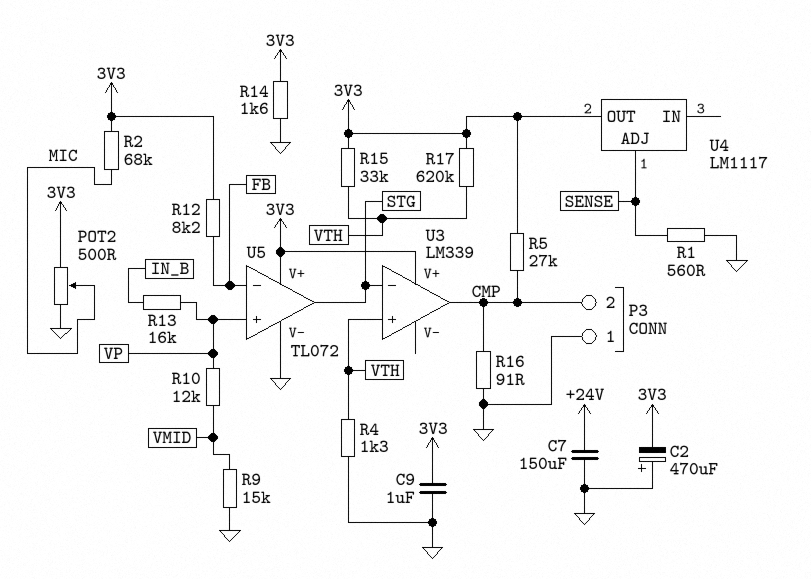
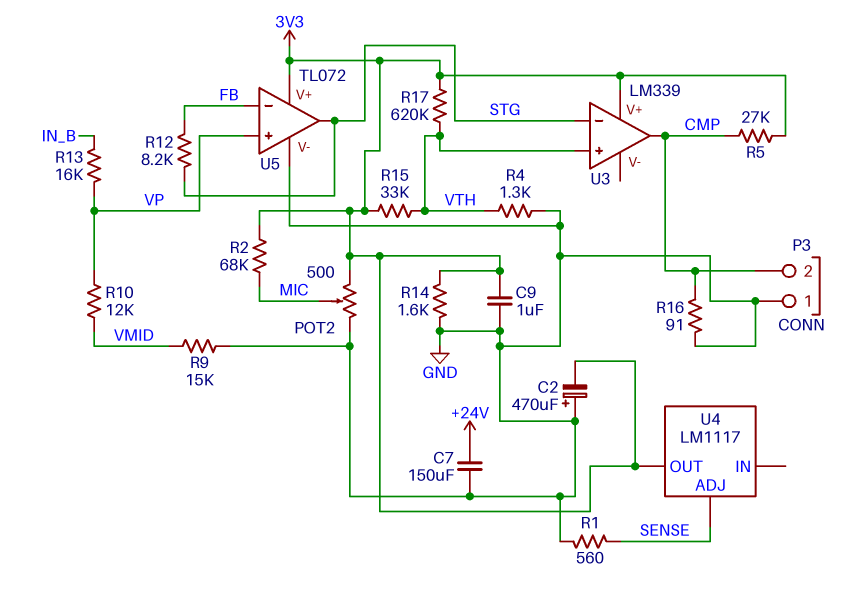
R12: 8.2k (3V3, FB) -> 8.2k (FB, STG)

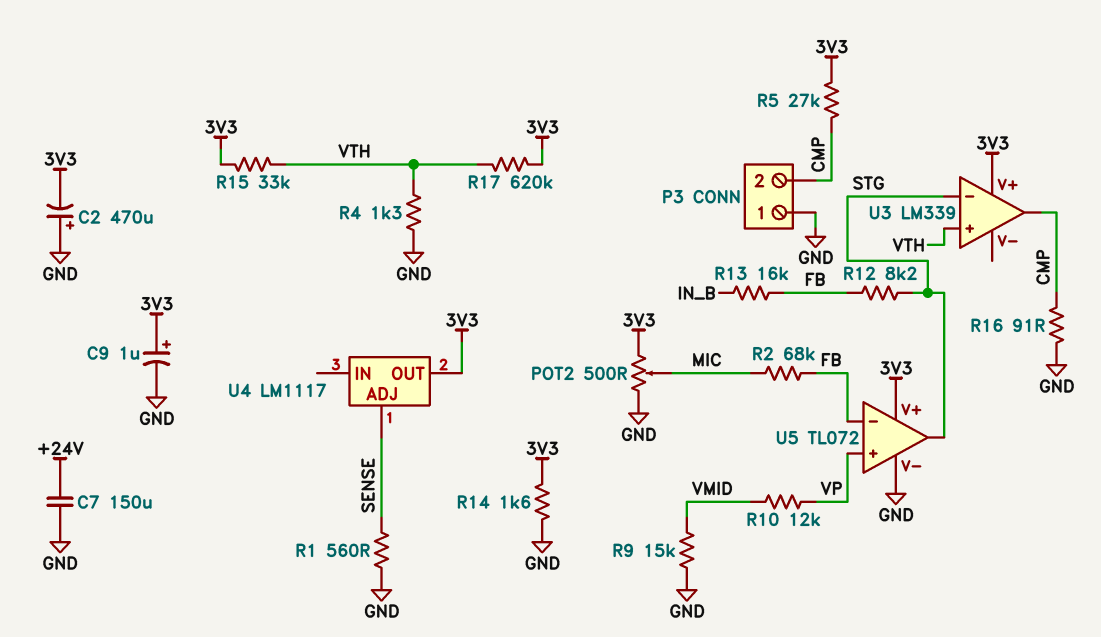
C9: 1uF (3V3, GND) -> 1uF (plus 3V3, minus GND)
R2: 68k (3V3, MIC) -> 68k (FB, MIC)
R13: 16k (IN_B, VP) -> 16k (FB, IN_B)

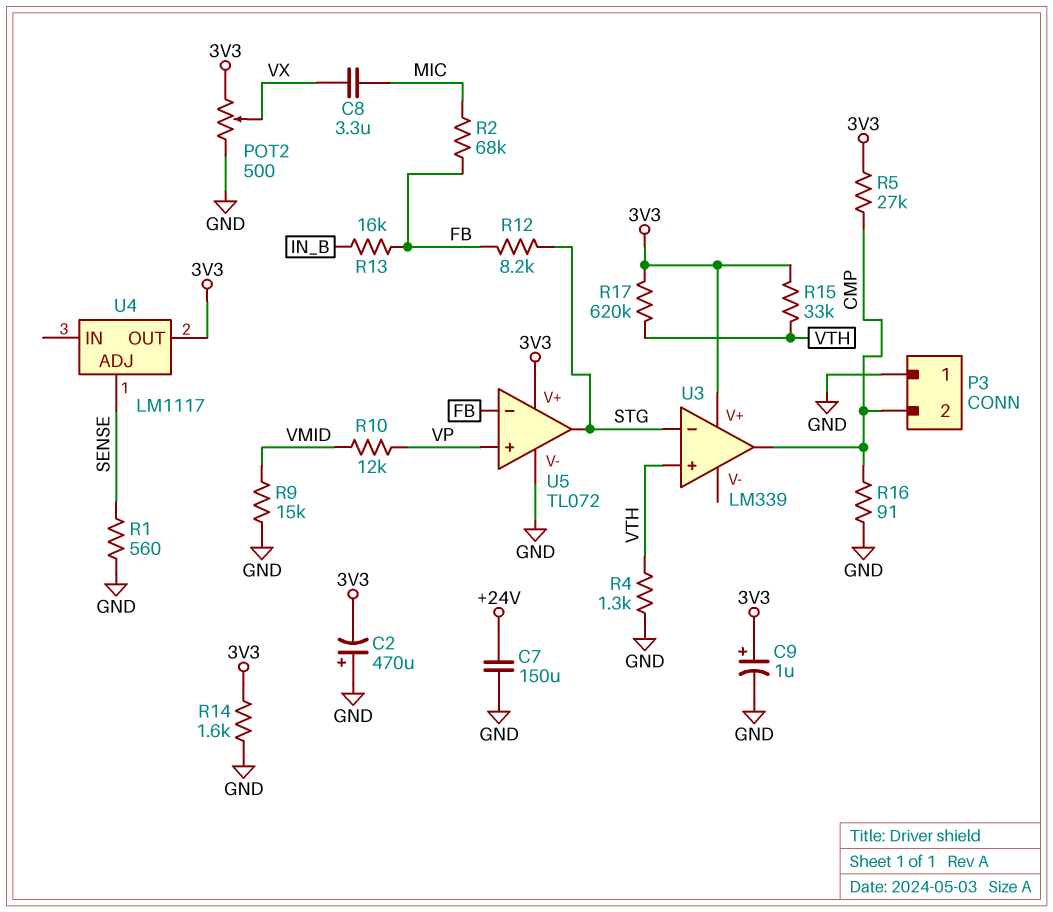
C8: none -> 3.3uF (MIC, VX)
POT2: 500 (3V3, GND, wiper MIC) -> 500 (3V3, GND, wiper VX)

